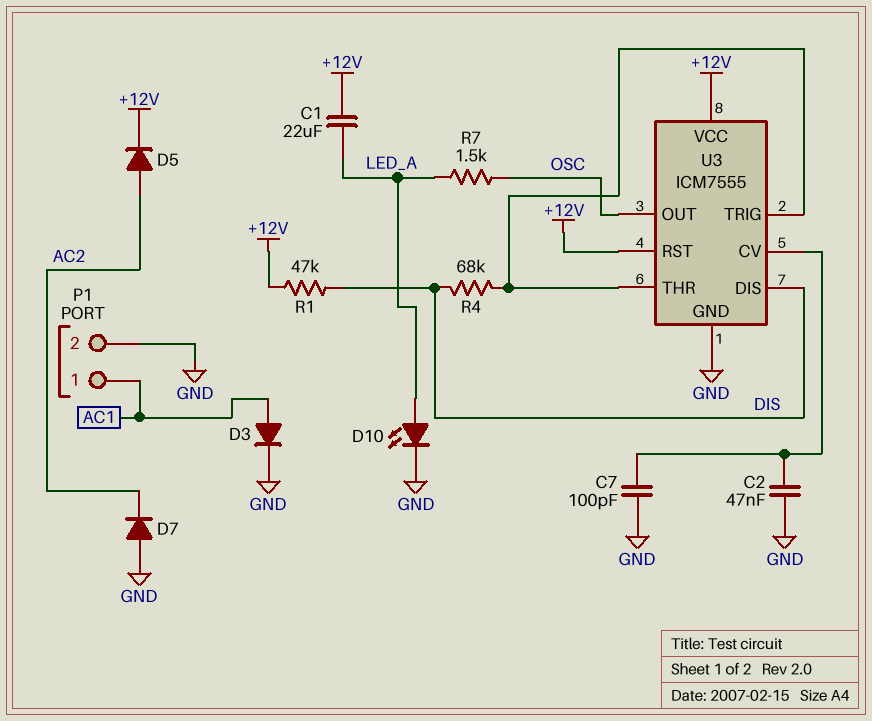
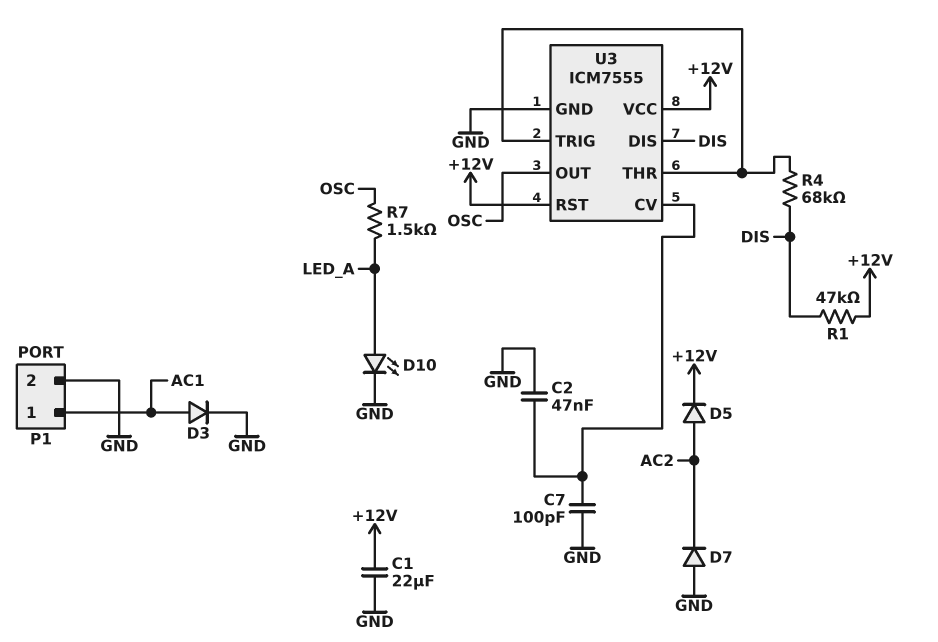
C1: 22uF (+12V, LED_A) -> 22uF (+12V, GND)

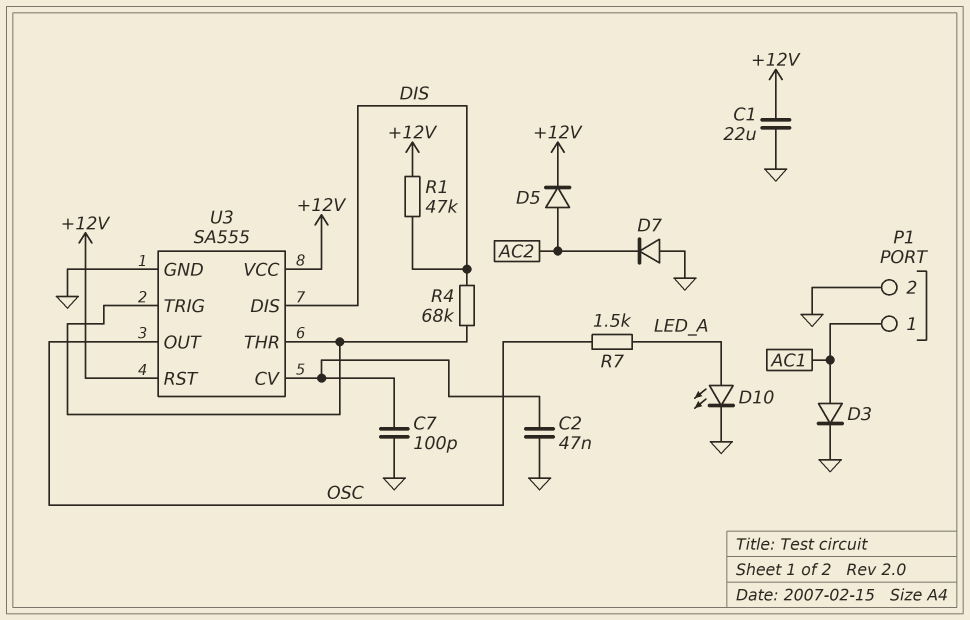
U3: ICM7555 -> SA555

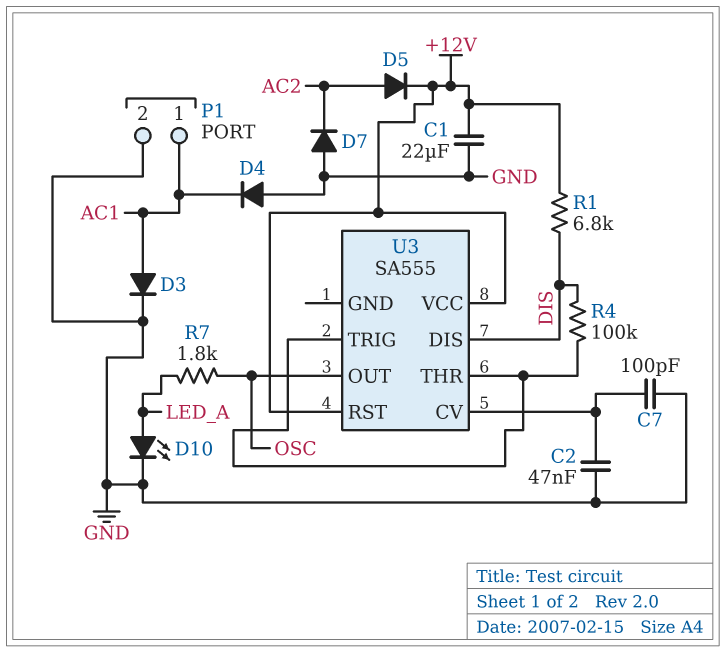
D4: none -> diode (A GND, K AC1)
R1: 47k (+12V, DIS) -> 6.8k (+12V, DIS)
R4: 68k (DIS, U3/THR) -> 100k (DIS, U3/THR)
R7: 1.5k (LED_A, OSC) -> 1.8k (LED_A, OSC)
U3 pin GND: GND -> none

